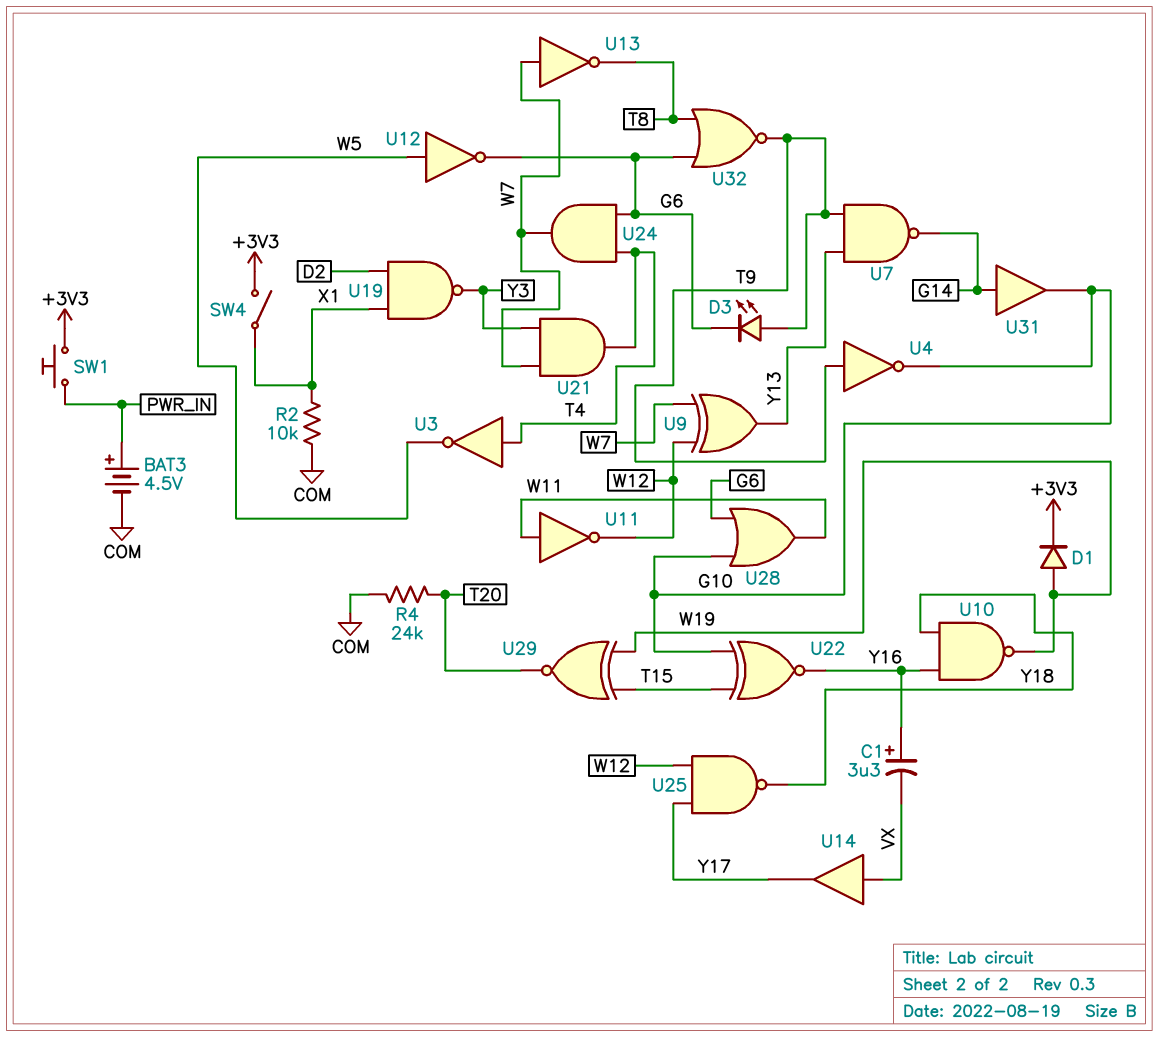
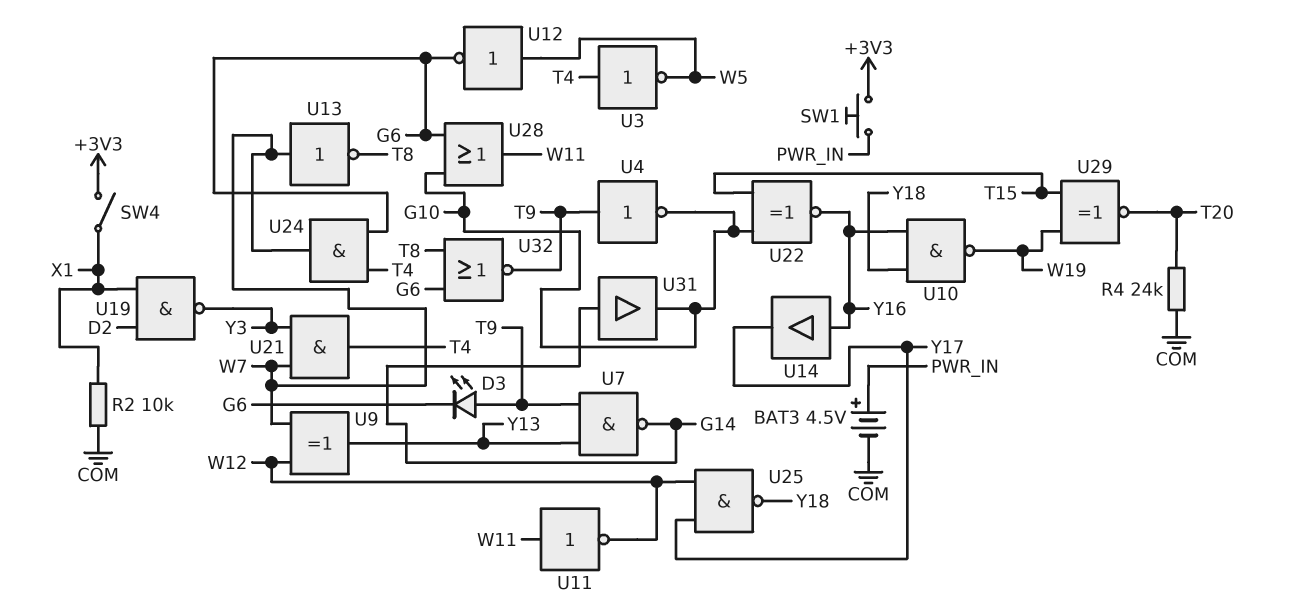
C1: 3.3uF (plus Y16, minus VX) -> none
D1: diode (A W19, K +3V3) -> none
U14: buffer (in VX, out Y17) -> buffer (in Y16, out Y17)

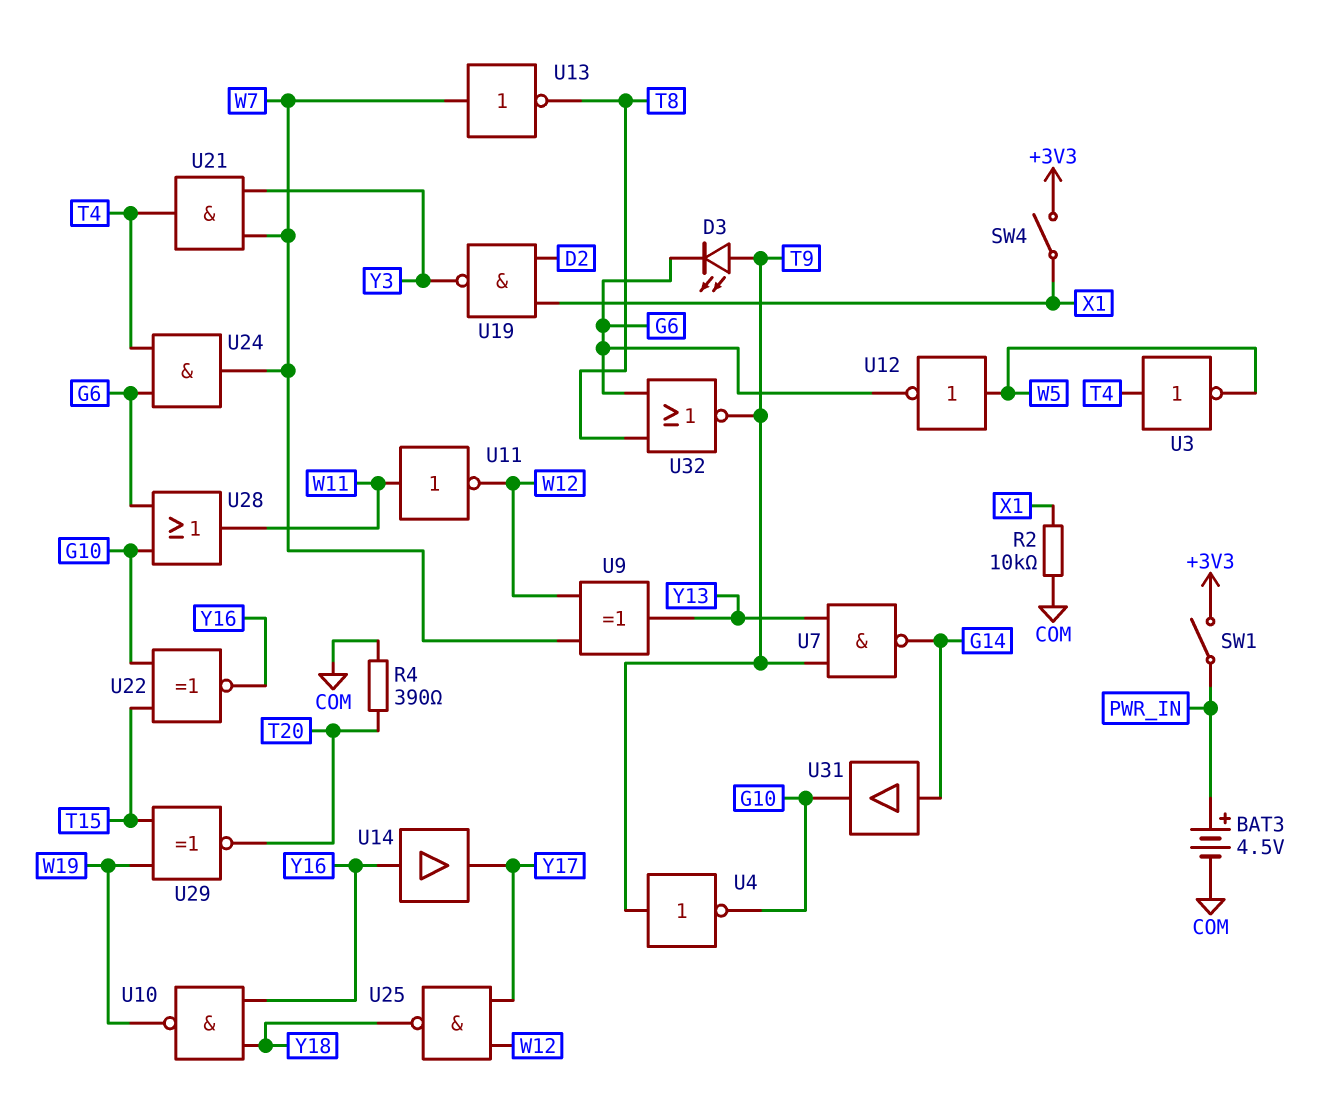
R4: 24k (COM, T20) -> 390 (COM, T20)
SW1: button (+3V3, PWR_IN) -> switch (+3V3, PWR_IN)

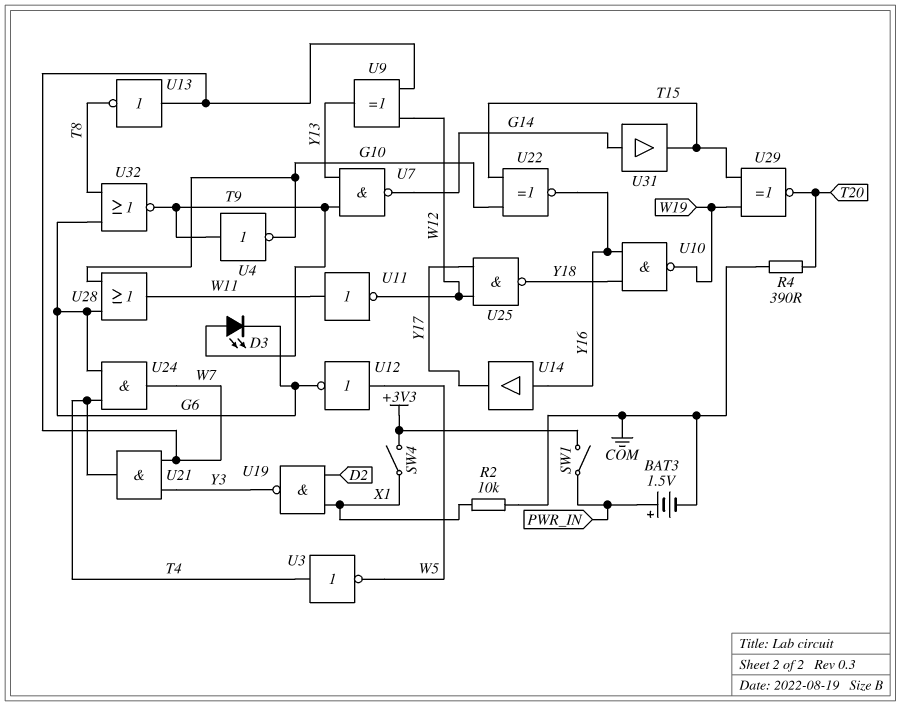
BAT3: 4.5V (plus PWR_IN, minus COM) -> 1.5V (plus PWR_IN, minus COM)
U31: buffer (in G14, out G10) -> buffer (in G14, out T15)

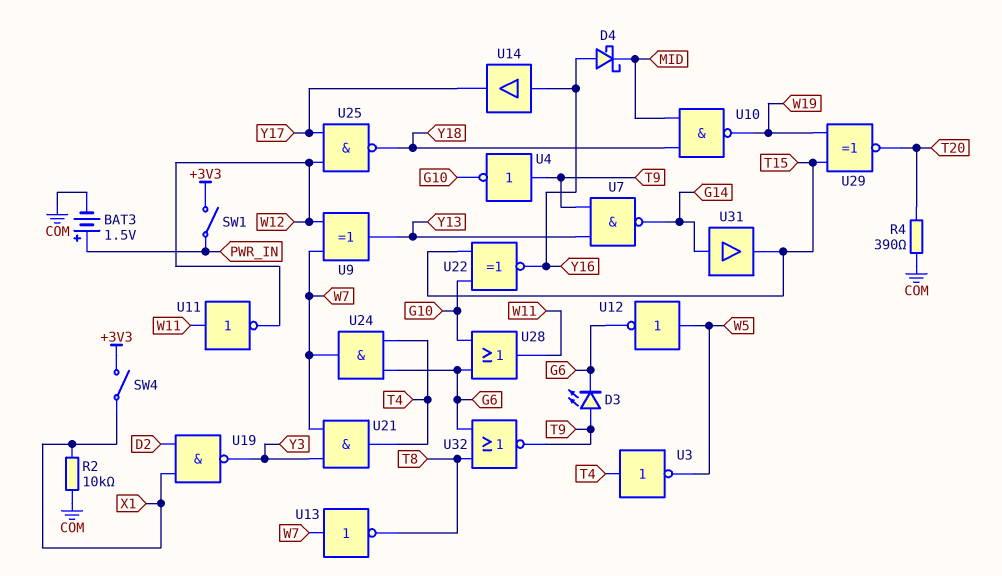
D4: none -> schottky (A Y16, K MID)
U10: NAND (in Y16, in Y18, out W19) -> NAND (in MID, in Y18, out W19)

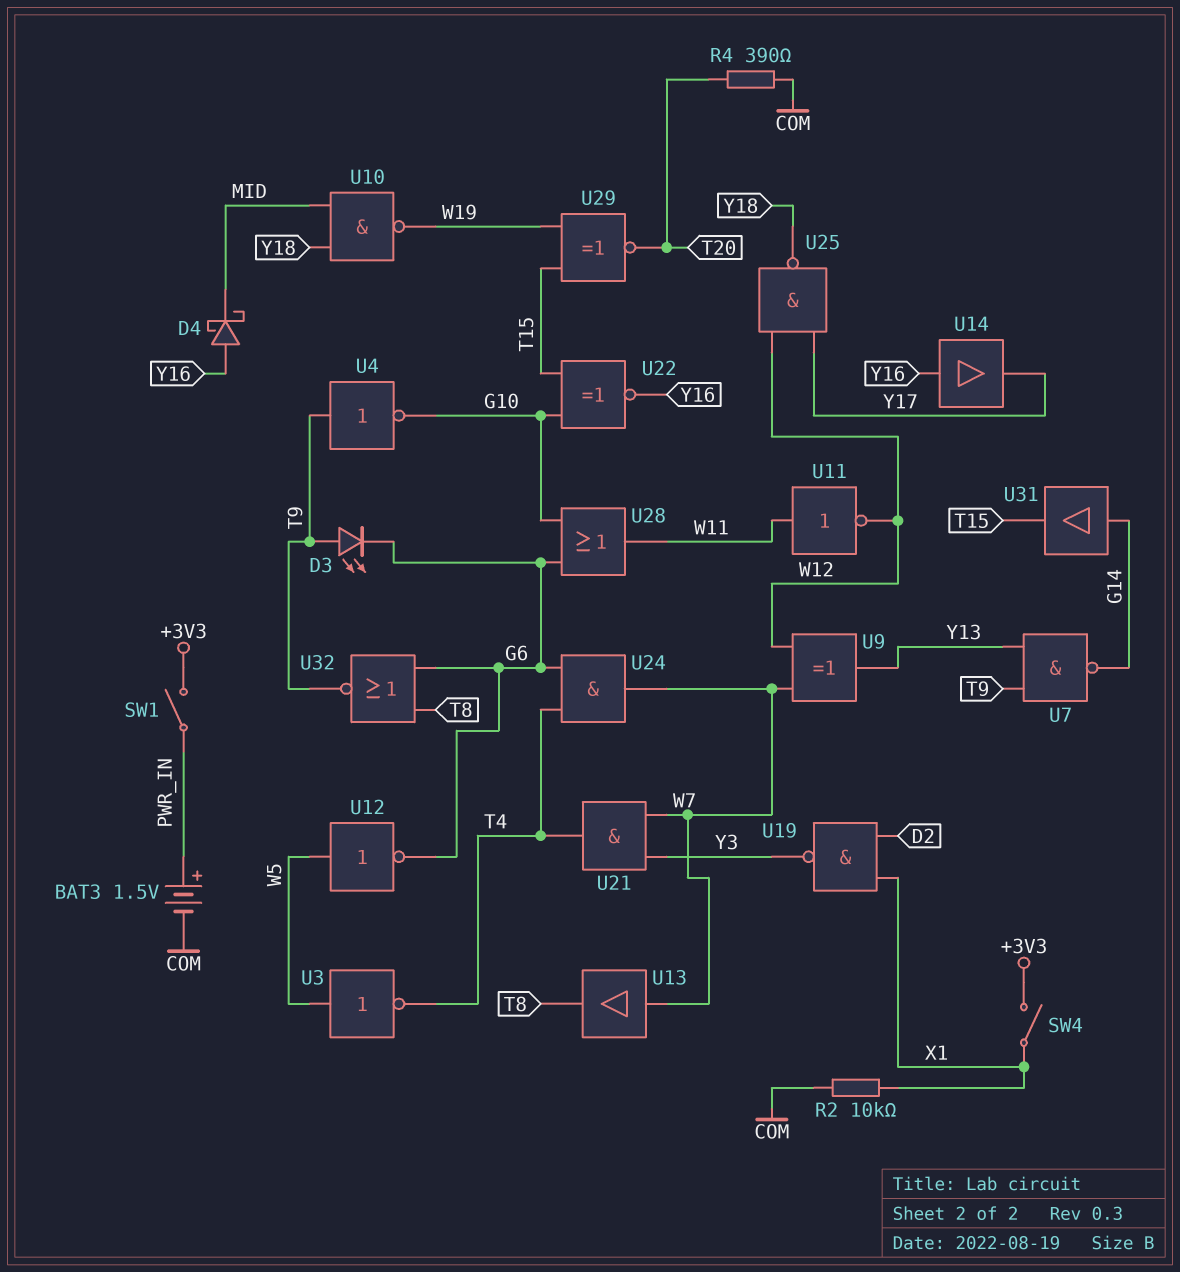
U3: NOT (in T4, out W5) -> NOT (in W5, out T4)
U13: NOT (in W7, out T8) -> buffer (in W7, out T8)

